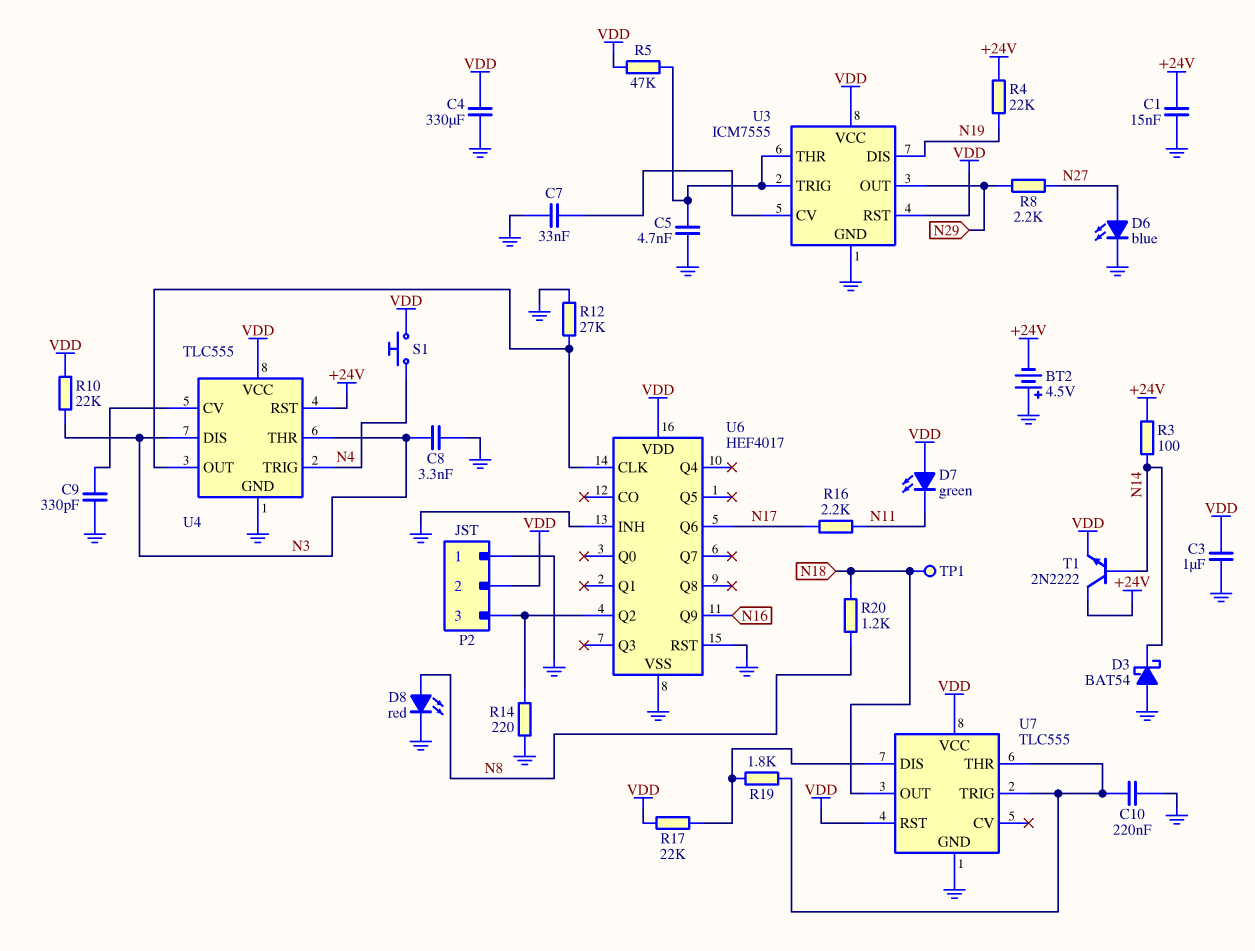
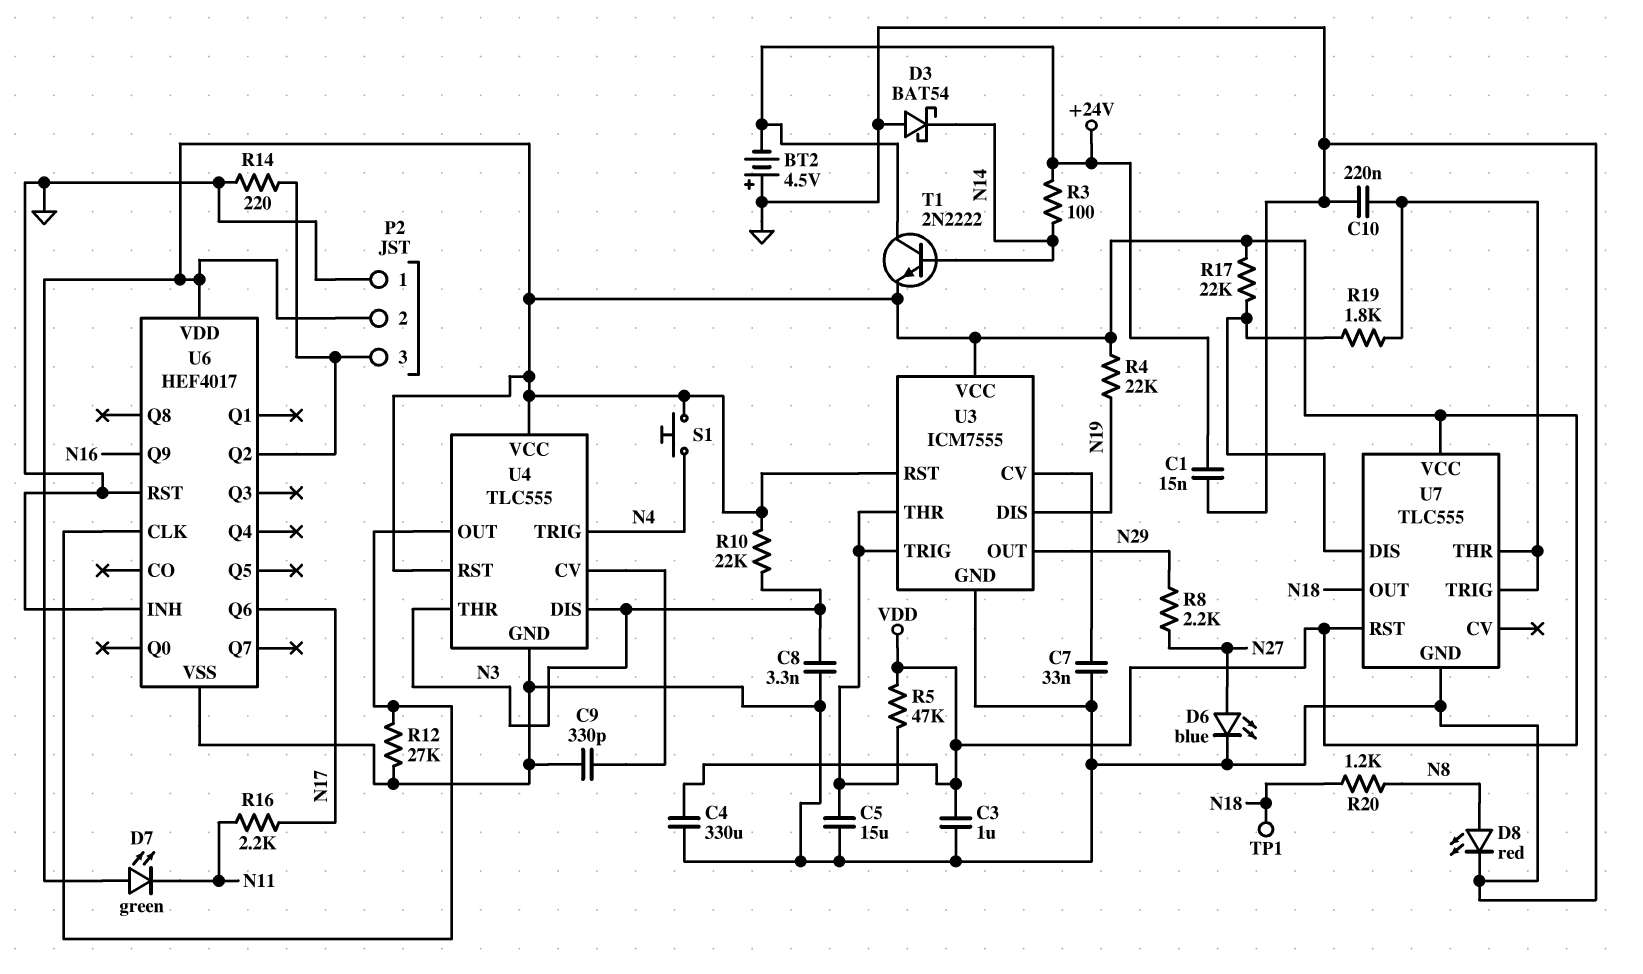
C5: 4.7nF (GND, U3/THR) -> 15uF (GND, U3/THR)
R4: 22k (+24V, N19) -> 22k (N19, VDD)
U4 pin RST: +24V -> VDD

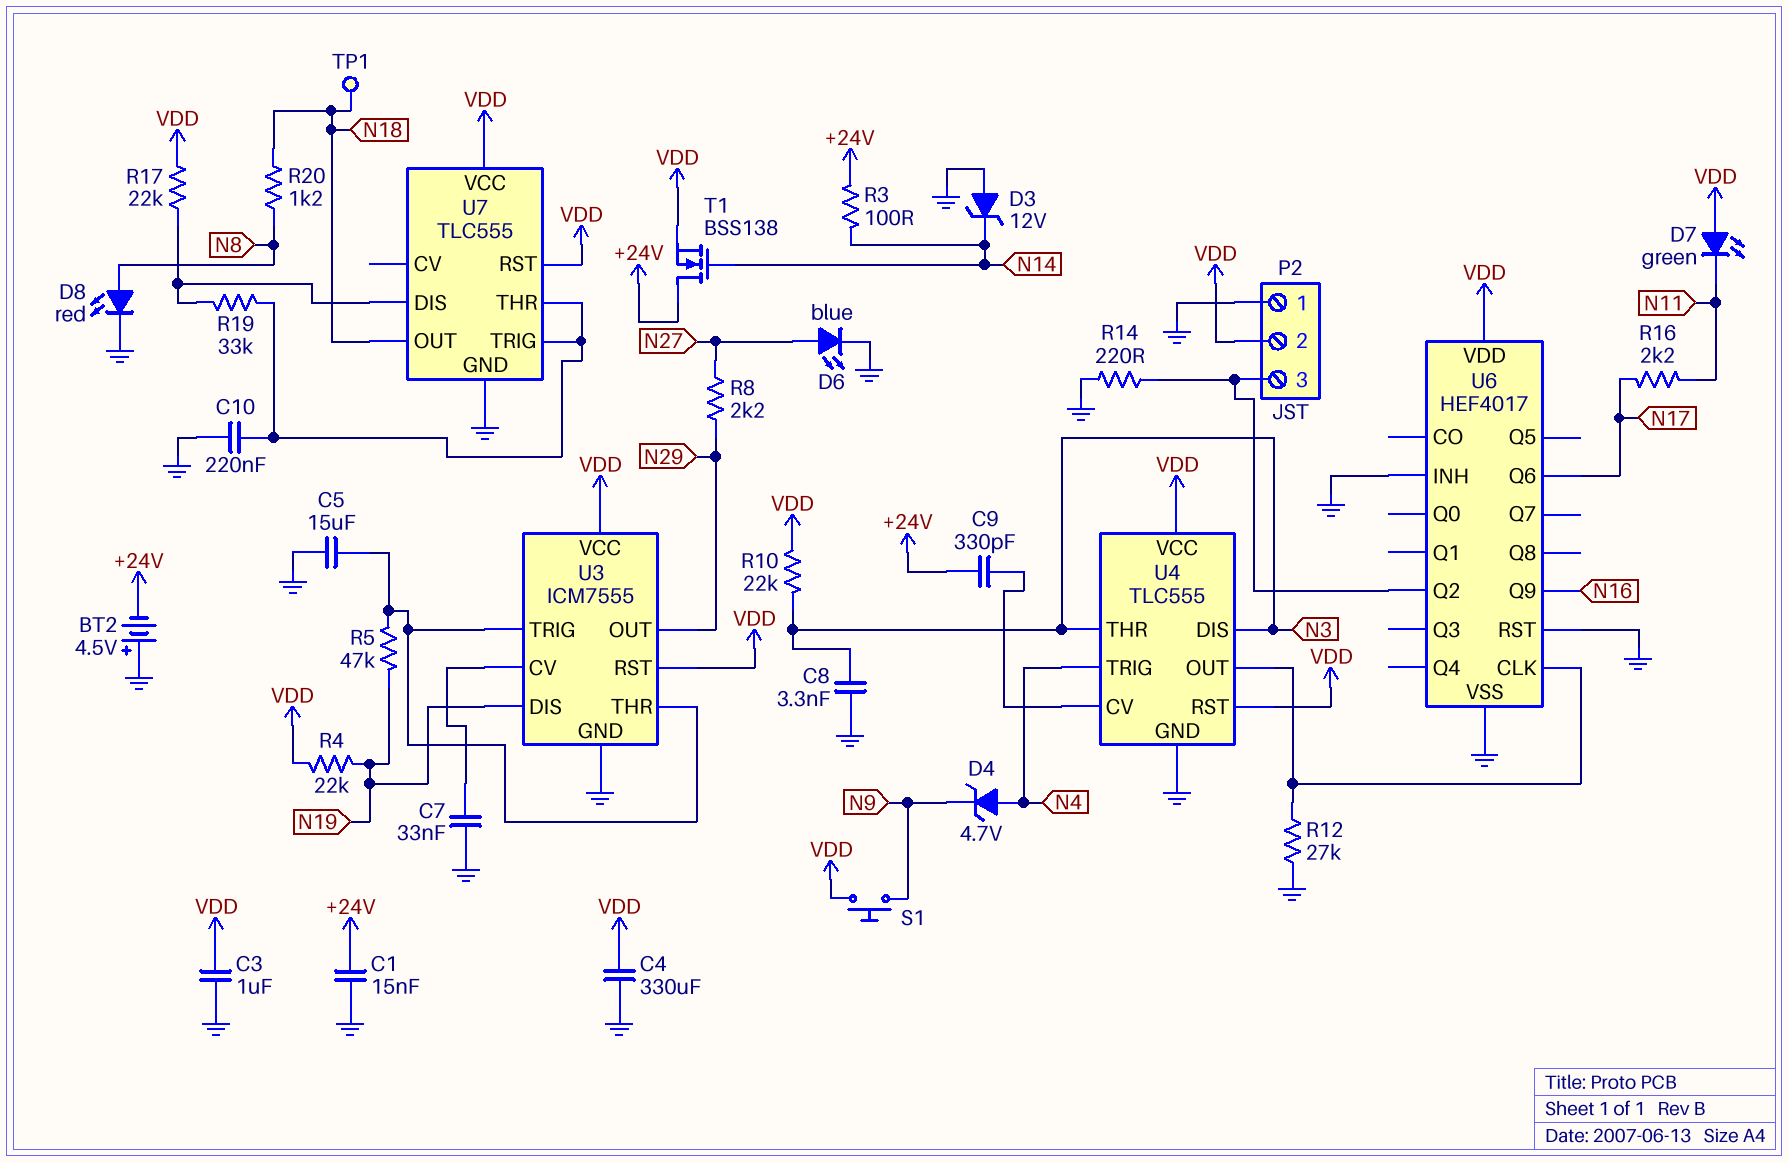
C9: 330pF (GND, U4/CV) -> 330pF (+24V, U4/CV)
D3: schottky BAT54 (A GND, K N14) -> zener 12V (A GND, K N14)
D4: none -> zener 4.7V (A N4, K N9)
R5: 47k (U3/THR, VDD) -> 47k (N19, U3/THR)
R19: 1.8k (U7/DIS, U7/THR) -> 33k (U7/DIS, U7/THR)
S1: button (N4, VDD) -> button (N9, VDD)
T1: NPN 2N2222 (B N14, C +24V, E VDD) -> NMOS BSS138 (G N14, D +24V, S VDD)

